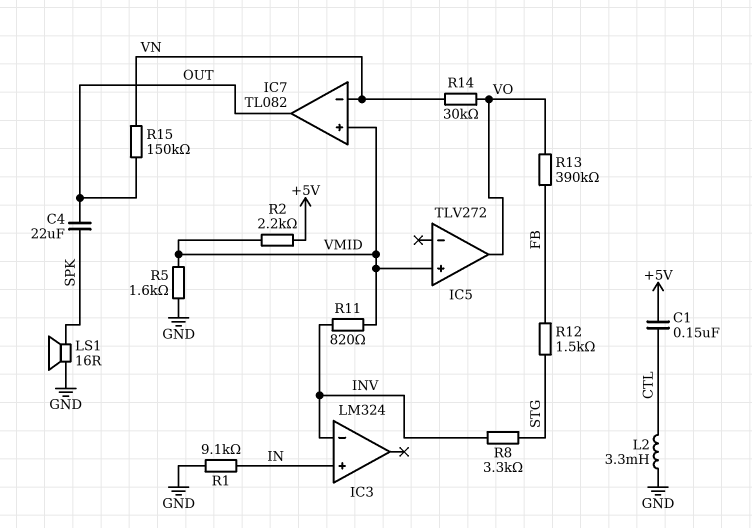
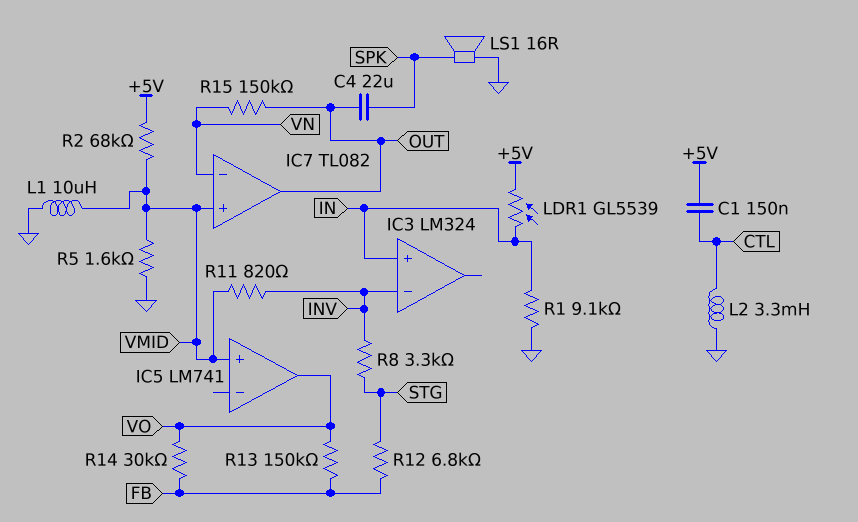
IC5: TLV272 -> LM741
L1: none -> 10uH (GND, VMID)
LDR1: none -> GL5539 (+5V, IN)
R2: 2.2k (+5V, VMID) -> 68k (+5V, VMID)
R12: 1.5k (FB, STG) -> 6.8k (FB, STG)
R13: 390k (FB, VO) -> 150k (FB, VO)
R14: 30k (VN, VO) -> 30k (FB, VO)

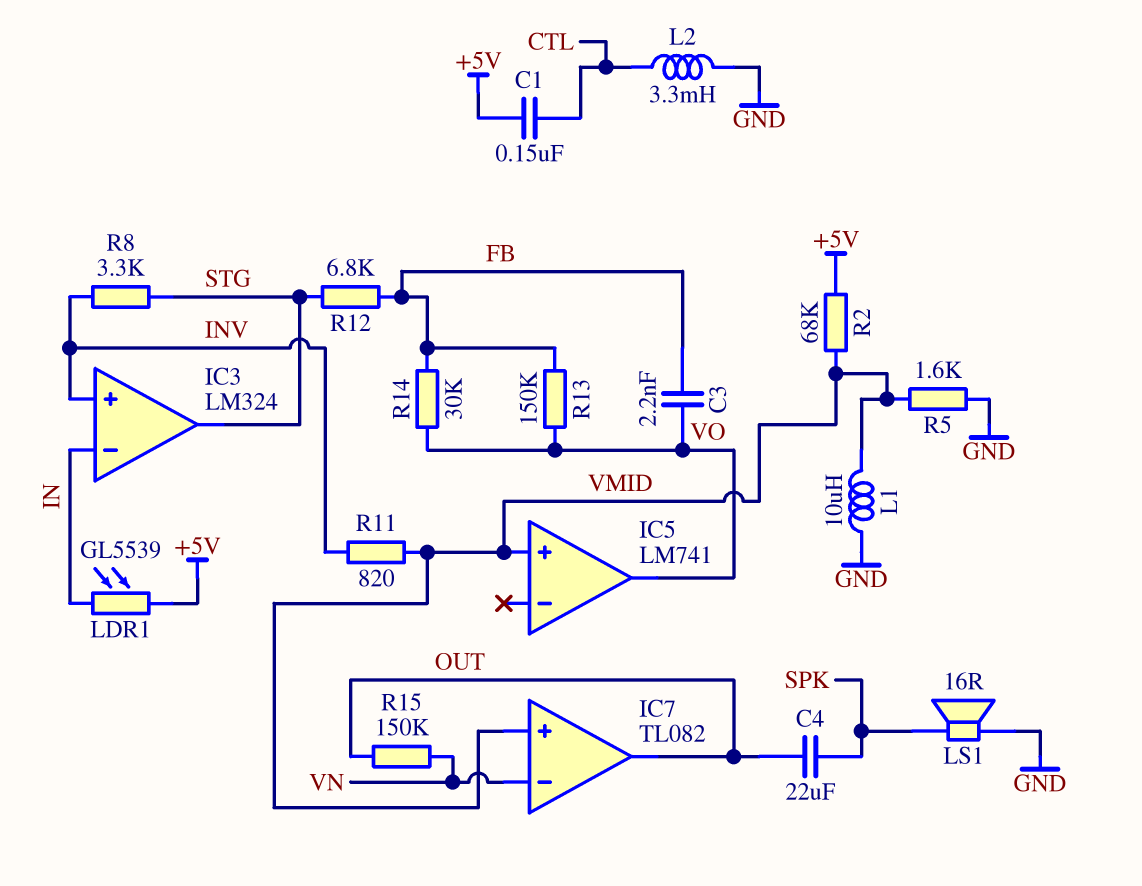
C3: none -> 2.2nF (FB, VO)
IC3 pin in+: IN -> INV
IC3 pin in-: INV -> IN
IC3 pin out: none -> STG
R1: 9.1k (GND, IN) -> none

